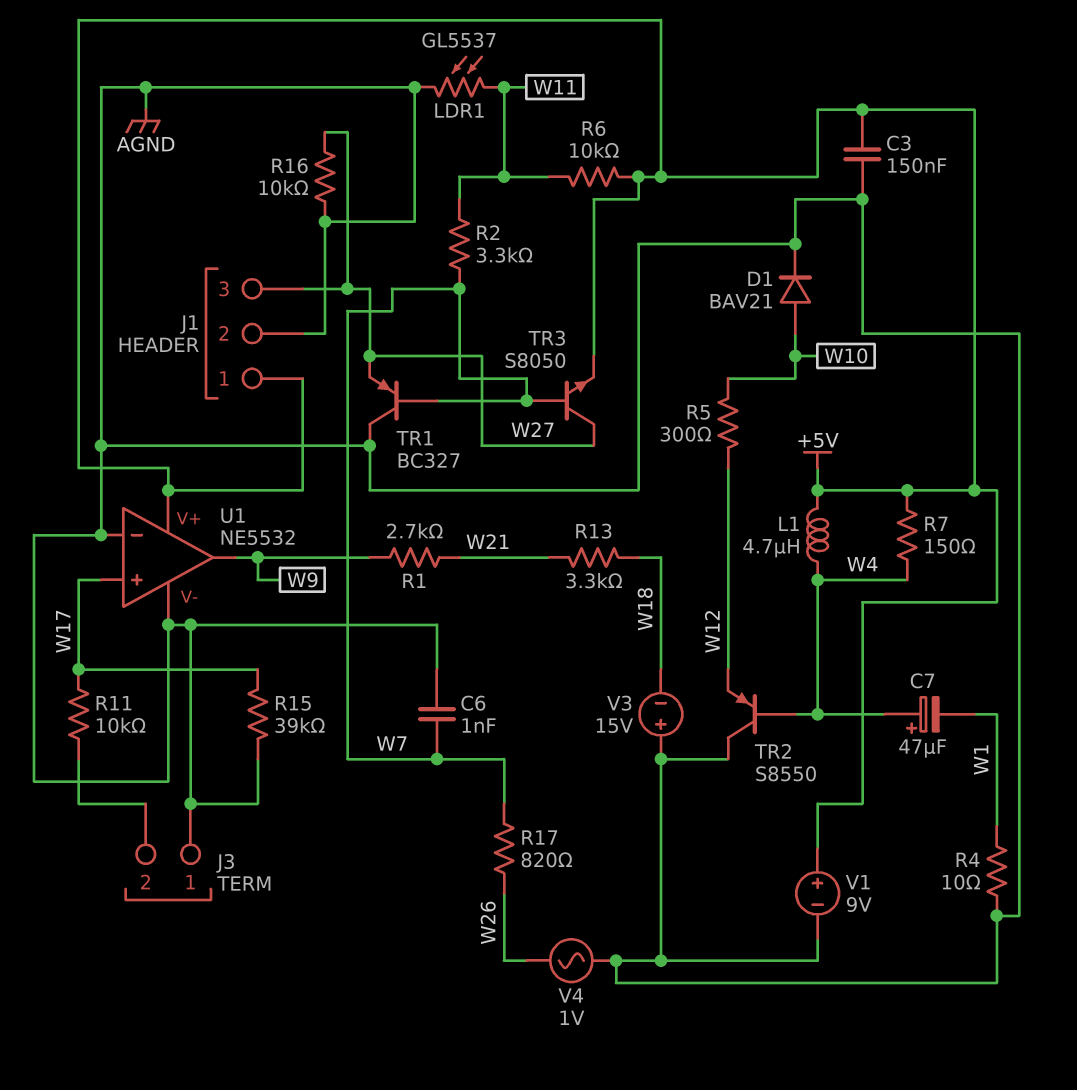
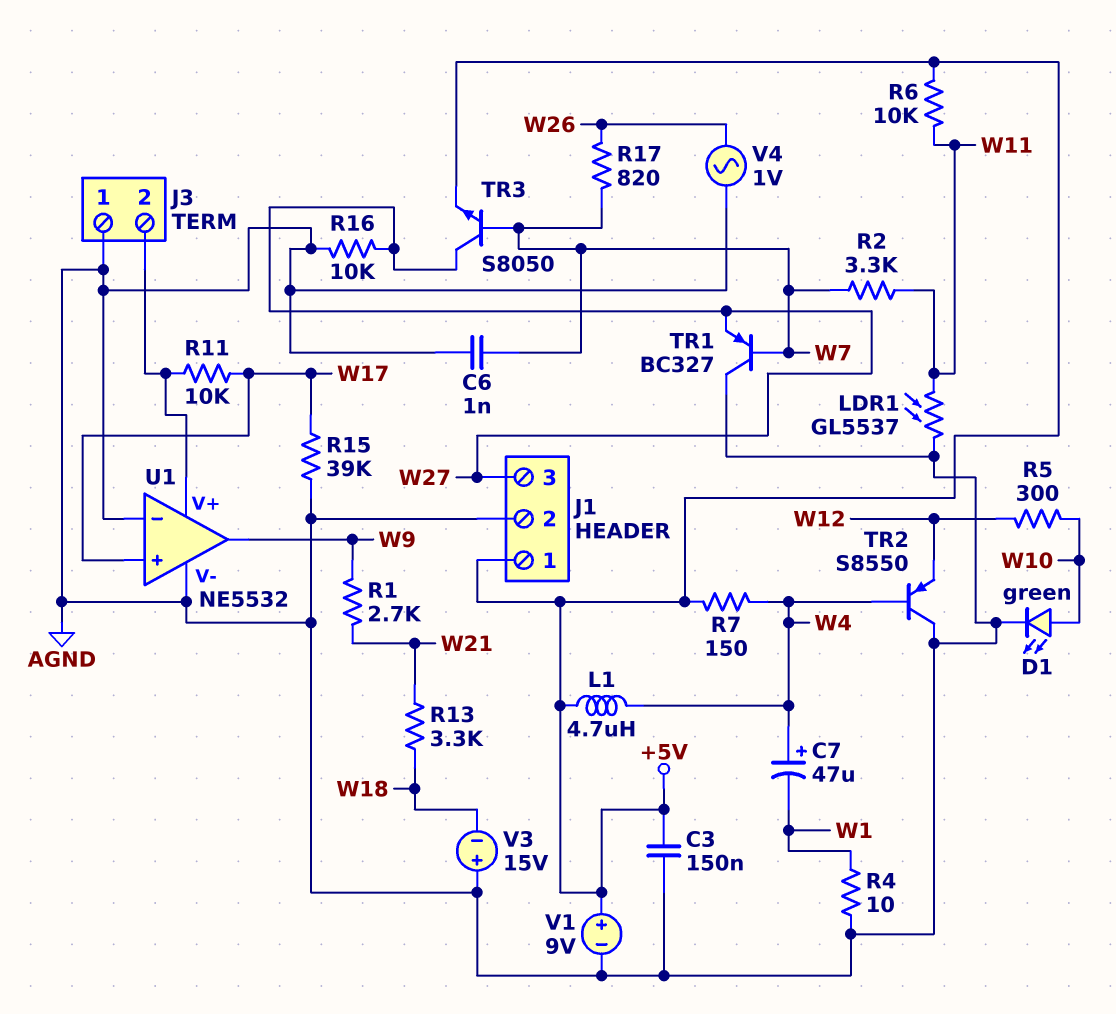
D1: diode BAV21 (A W10, K AGND) -> LED green (A W10, K AGND)
U1 pin V+: +5V -> J3/2

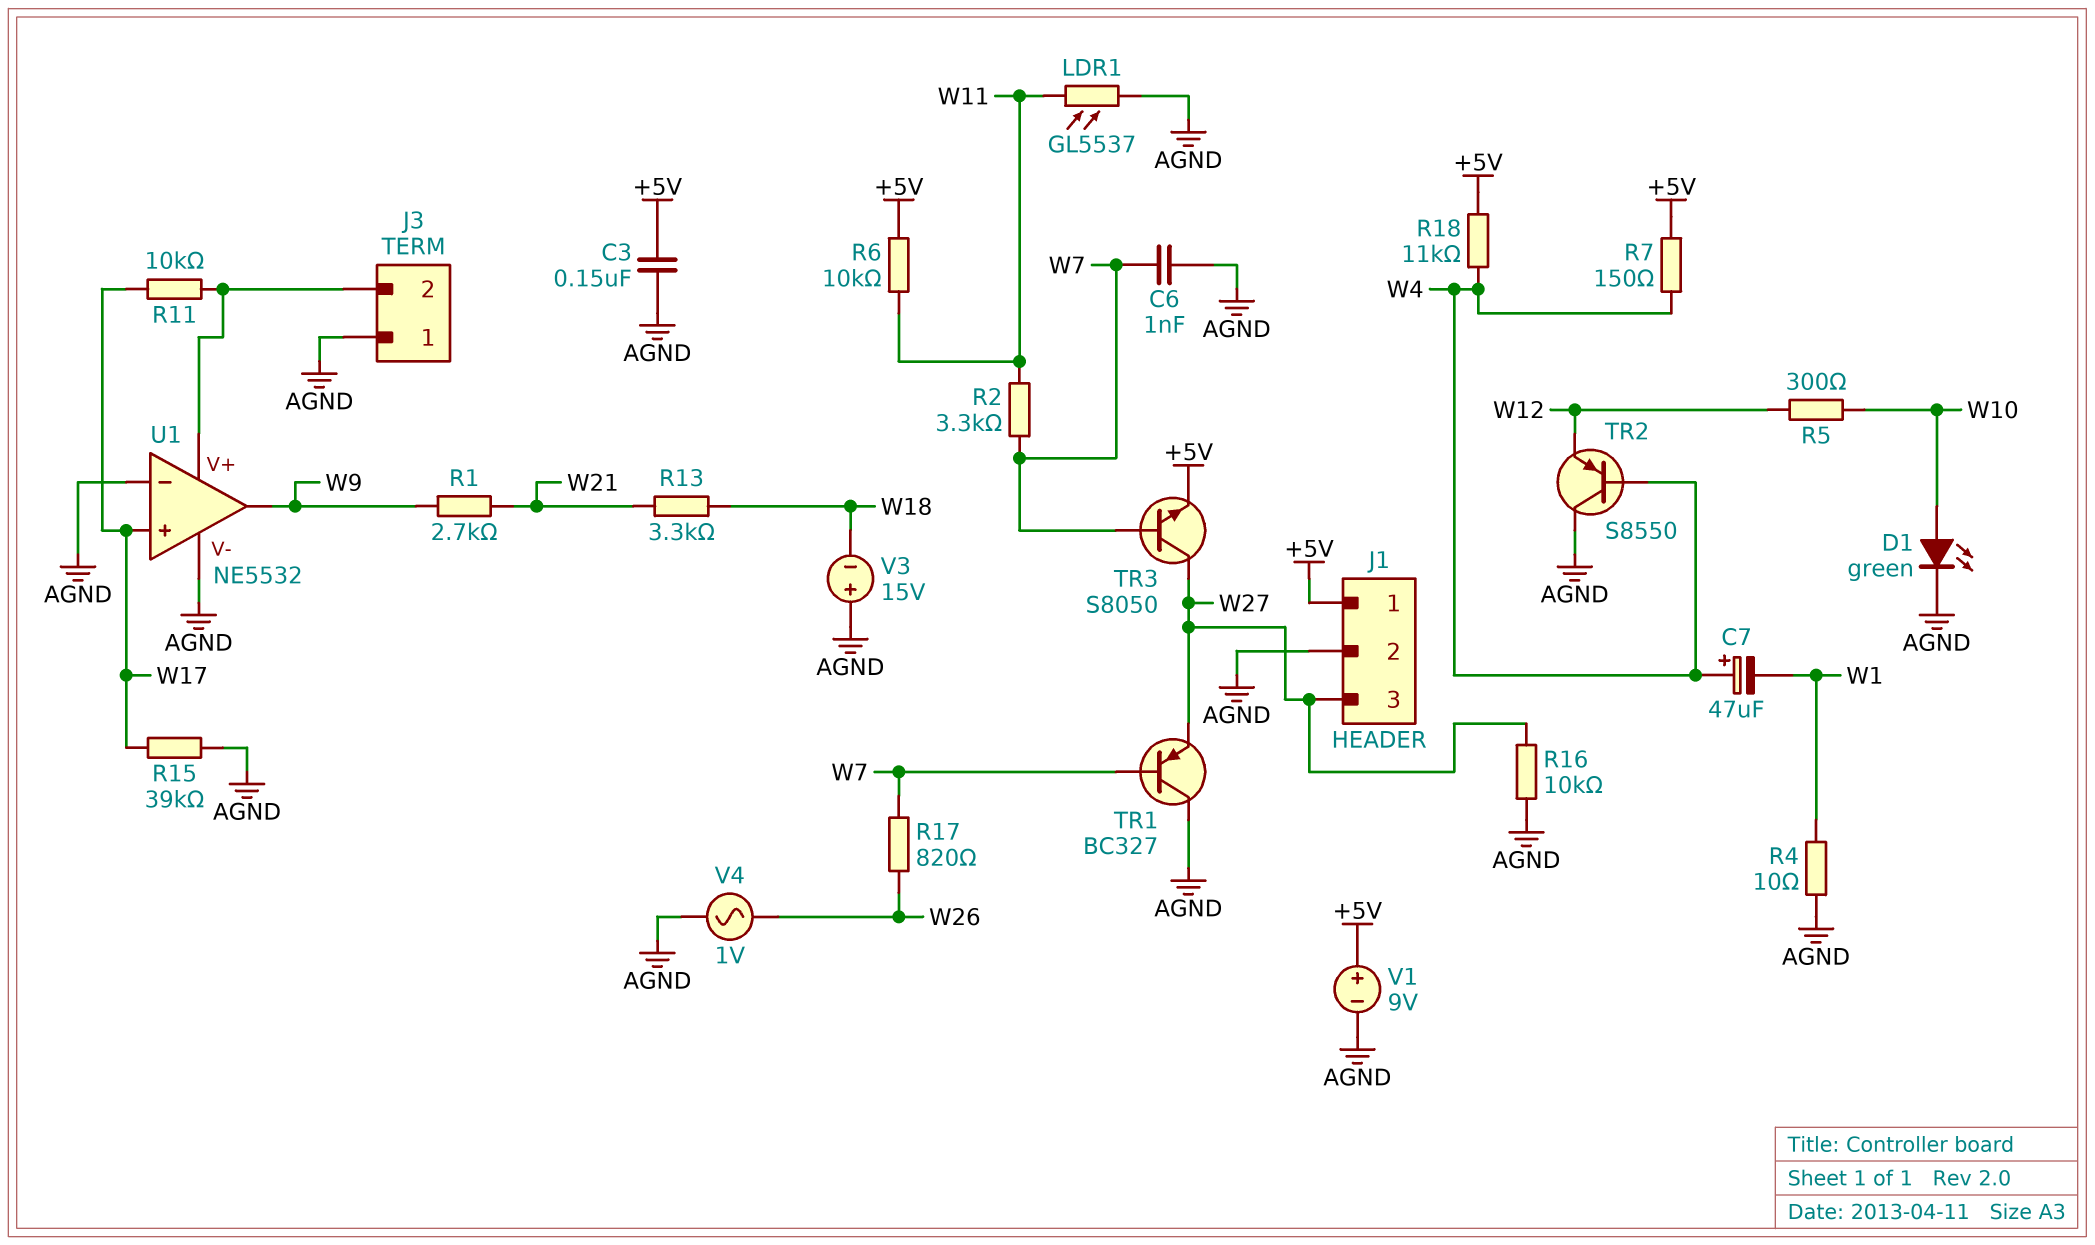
L1: 4.7uH (+5V, W4) -> none
R18: none -> 11k (+5V, W4)

